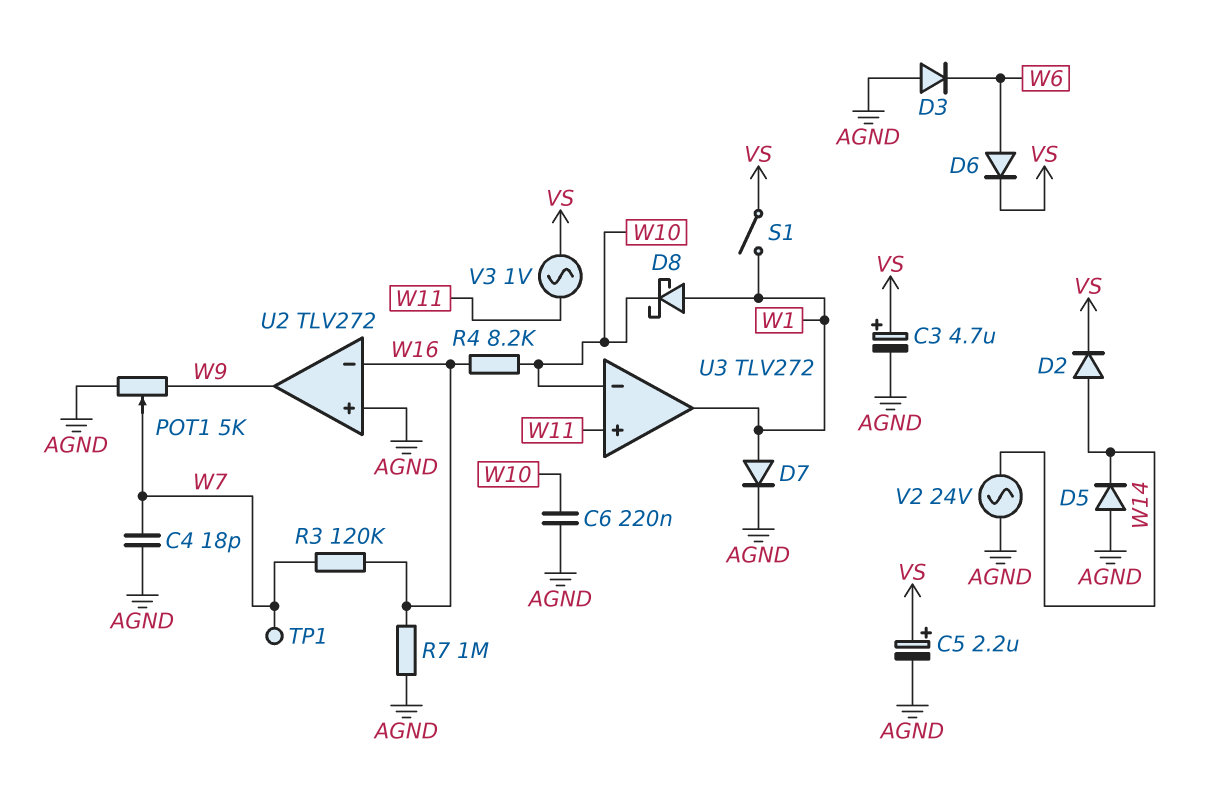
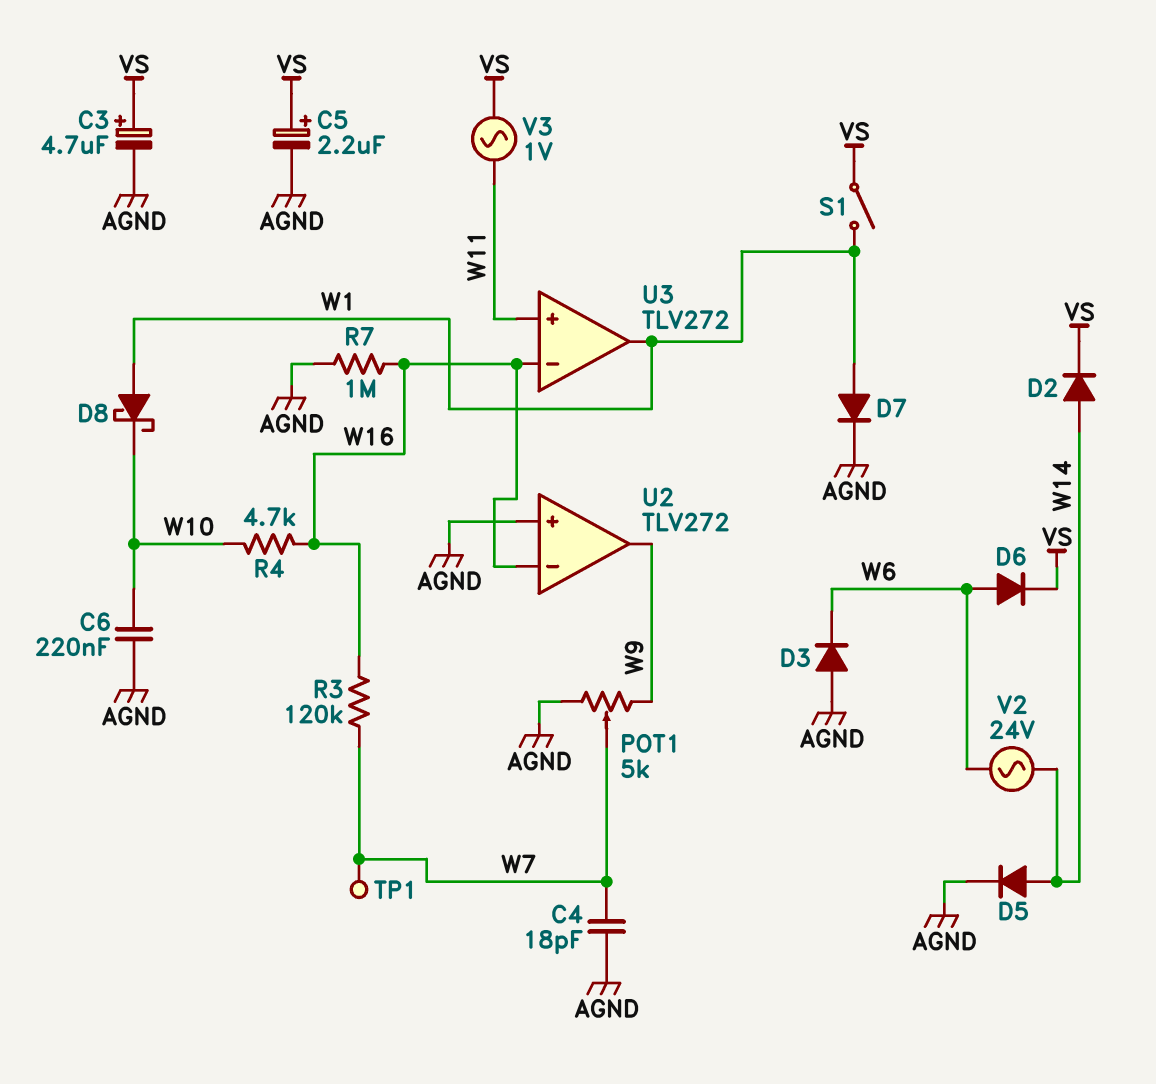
D5: diode (A AGND, K W14) -> diode (A W14, K AGND)
R4: 8.2k (W10, W16) -> 4.7k (W10, W16)
U3 pin in-: W10 -> W16
V2: AC 24V (AGND, W14) -> AC 24V (W6, W14)

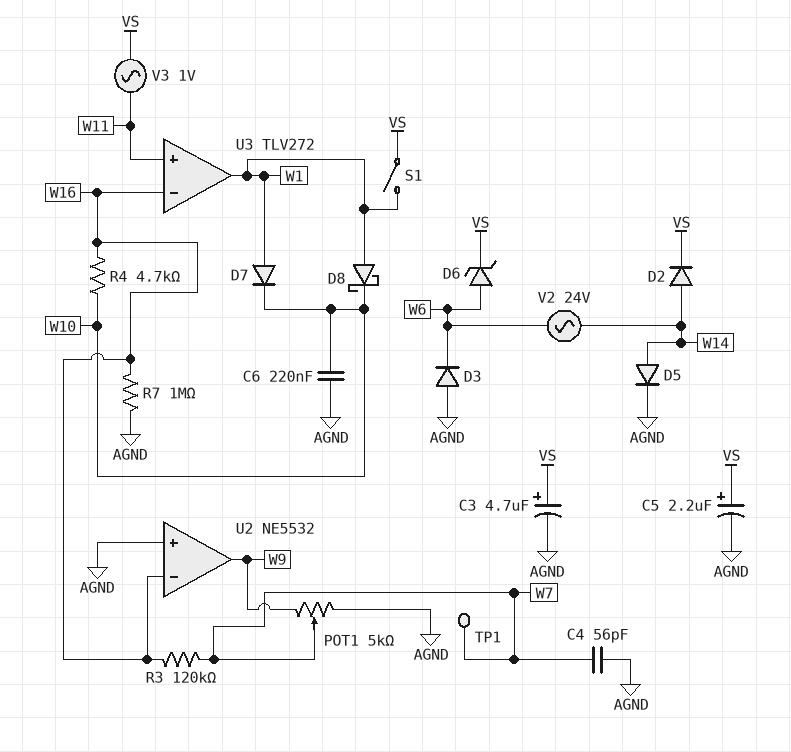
C4: 18pF (AGND, W7) -> 56pF (AGND, W7)
D6: diode (A W6, K VS) -> zener (A W6, K VS)
D7: diode (A W1, K AGND) -> diode (A W1, K W10)
U2: TLV272 -> NE5532

